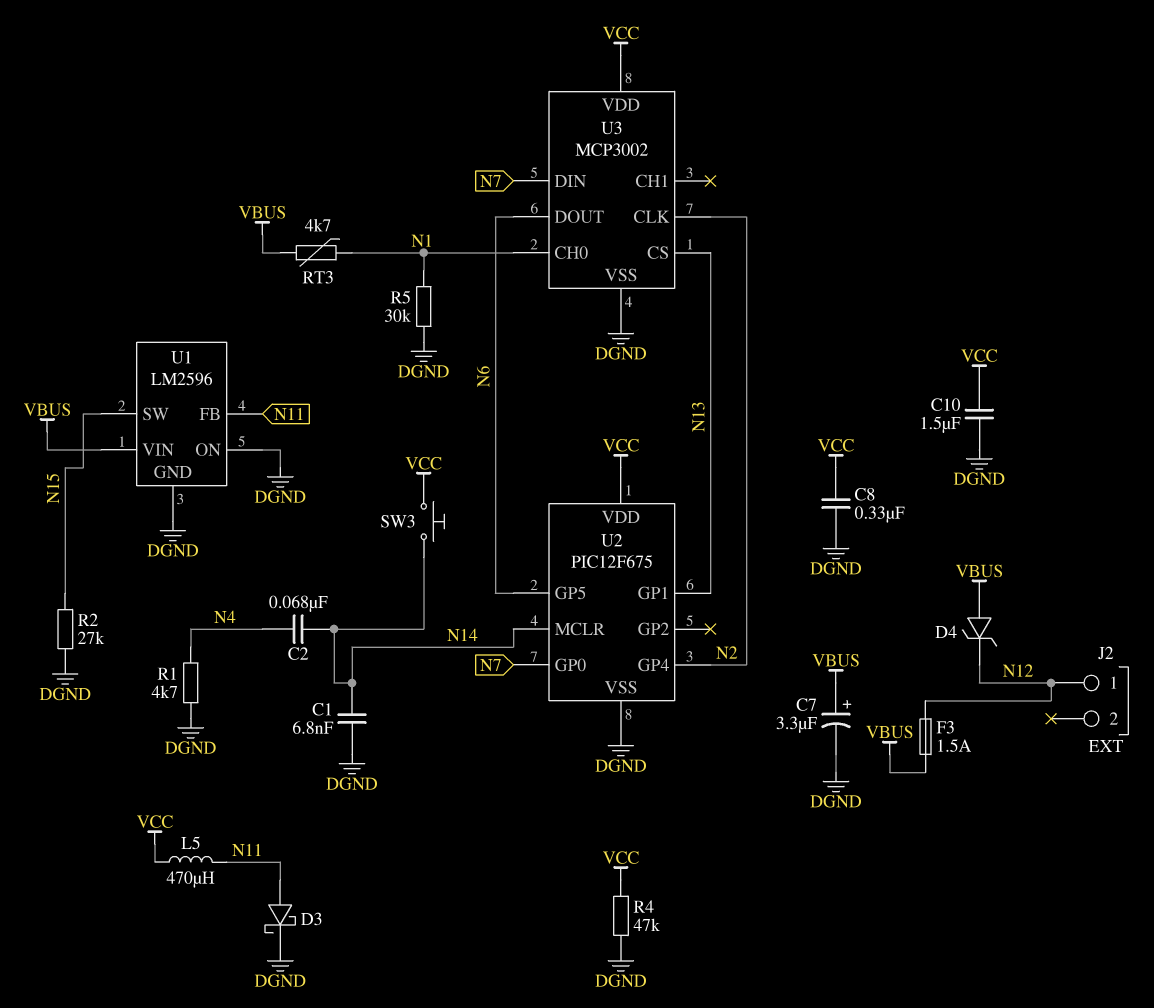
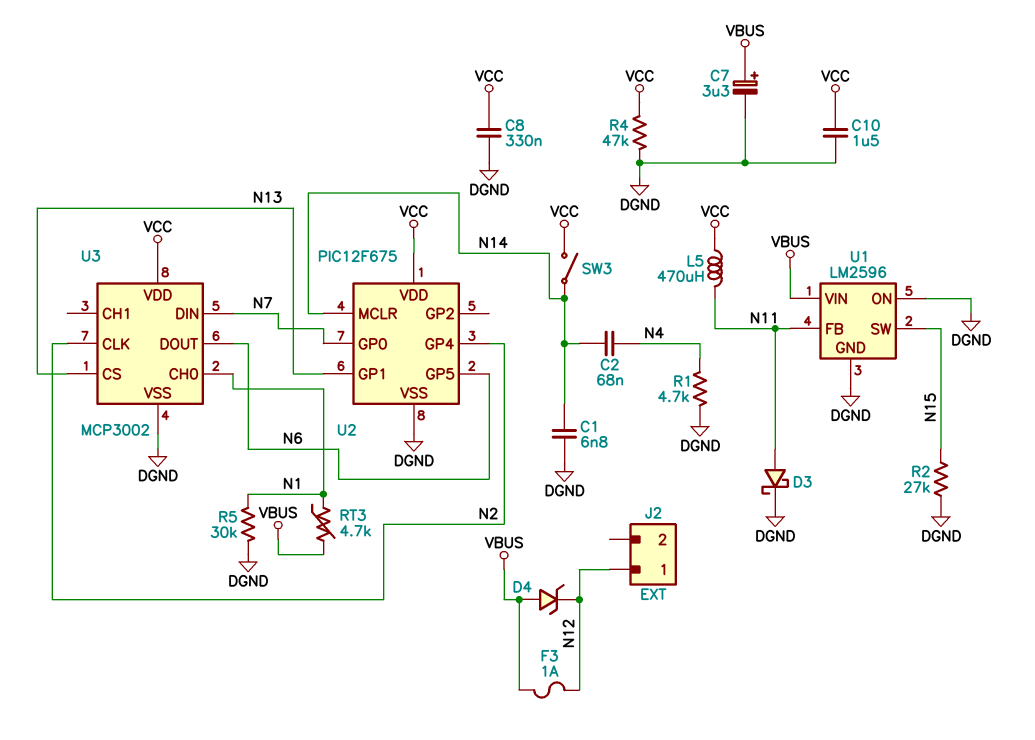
F3: 1.5A (N12, VBUS) -> 1A (N12, VBUS)
SW3: button (N14, VCC) -> switch (N14, VCC)

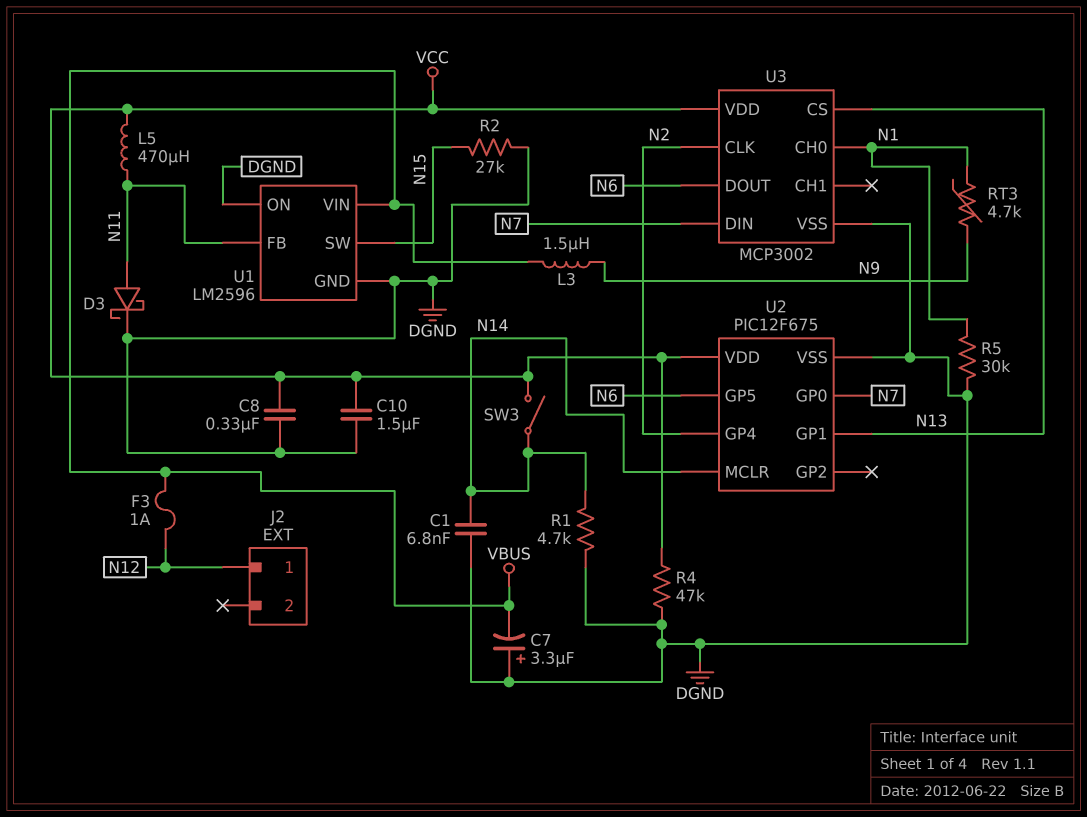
C2: 68nF (N4, N14) -> none
C7: 3.3uF (plus VBUS, minus DGND) -> 3.3uF (plus DGND, minus VBUS)
D4: zener (A VBUS, K N12) -> none
L3: none -> 1.5uH (N9, VBUS)
R1: 4.7k (DGND, N4) -> 4.7k (DGND, N14)
RT3: 4.7k (N1, VBUS) -> 4.7k (N1, N9)

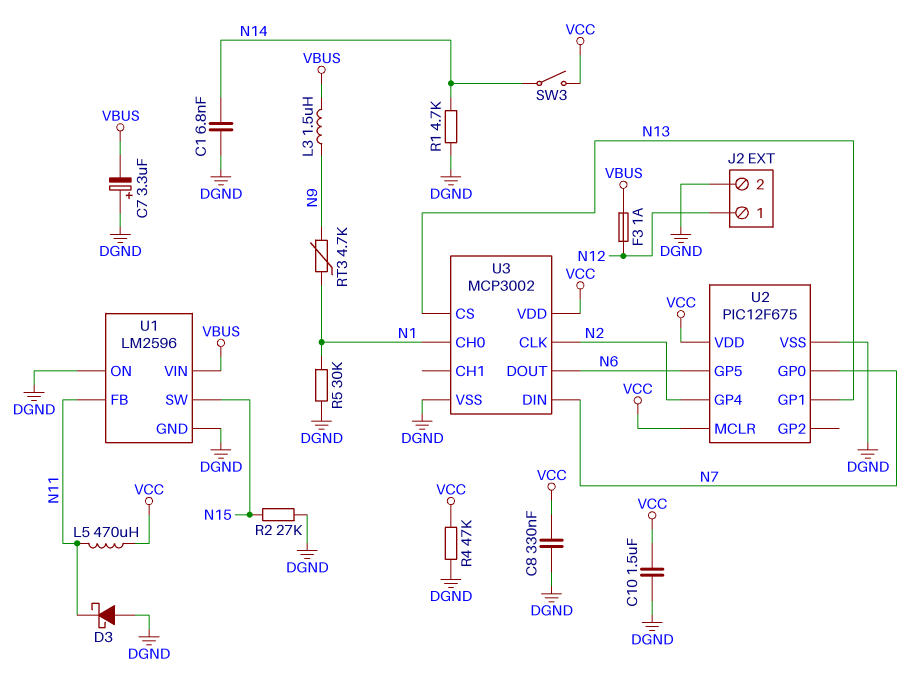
D3: schottky (A N11, K DGND) -> schottky (A DGND, K N11)
J2 pin 2: none -> DGND
U2 pin MCLR: N14 -> VCC

